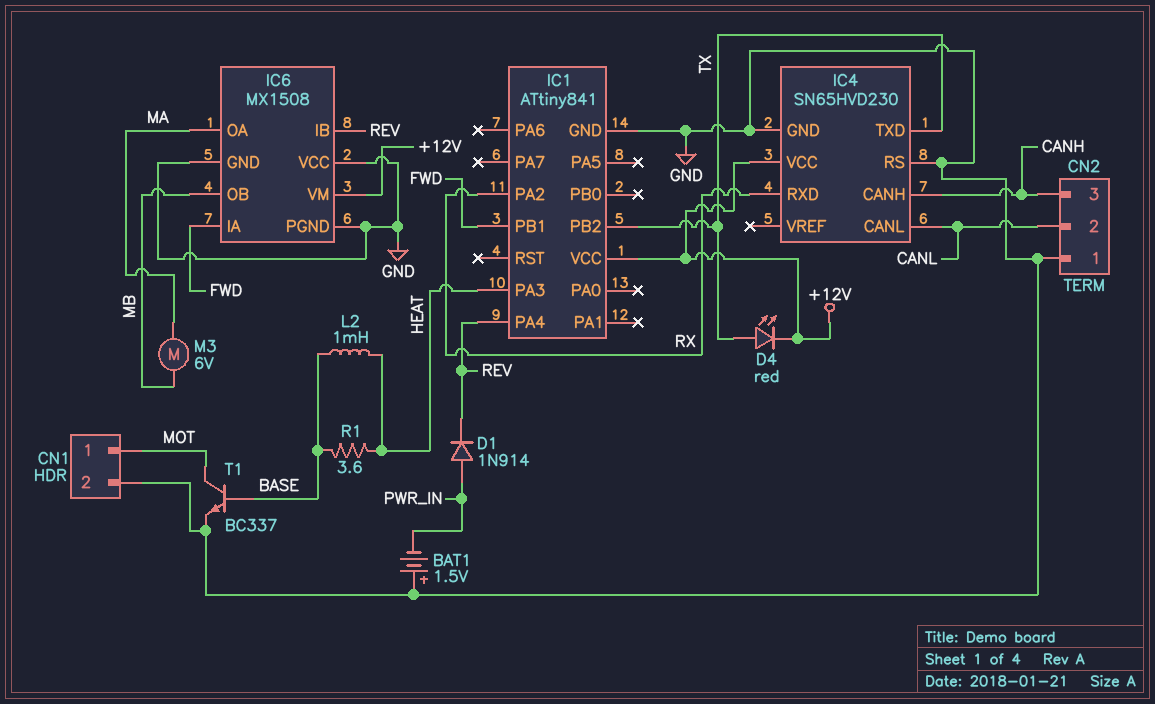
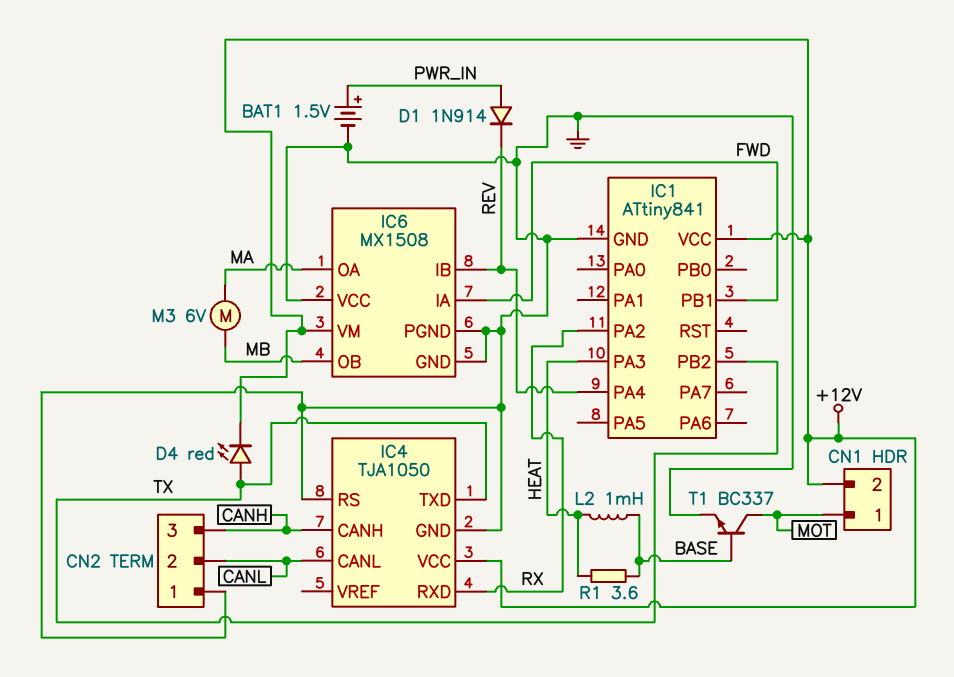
BAT1: 1.5V (plus GND, minus PWR_IN) -> 1.5V (plus PWR_IN, minus GND)
CN1 pin 2: GND -> +12V
IC4: SN65HVD230 -> TJA1050

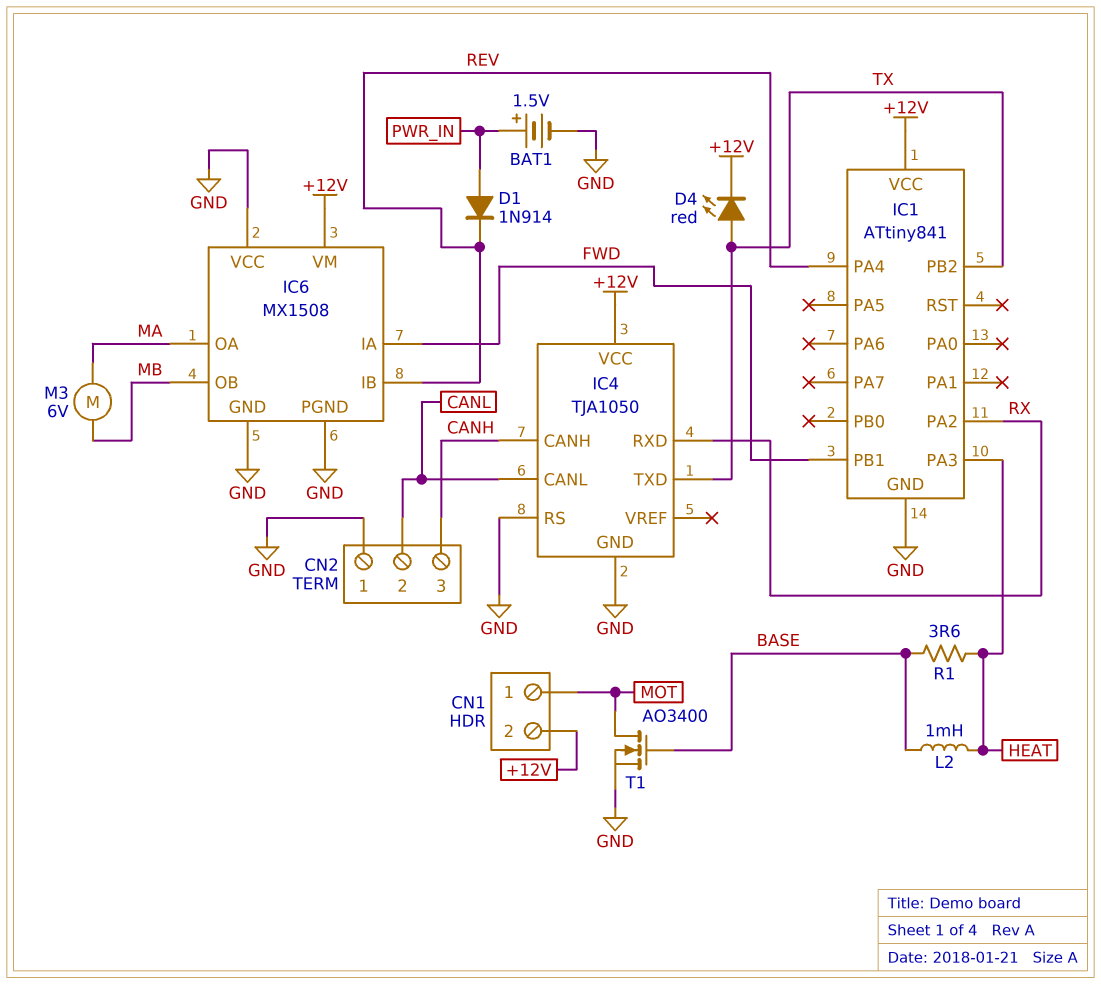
T1: NPN BC337 (B BASE, C MOT, E GND) -> NMOS AO3400 (G BASE, D MOT, S GND)

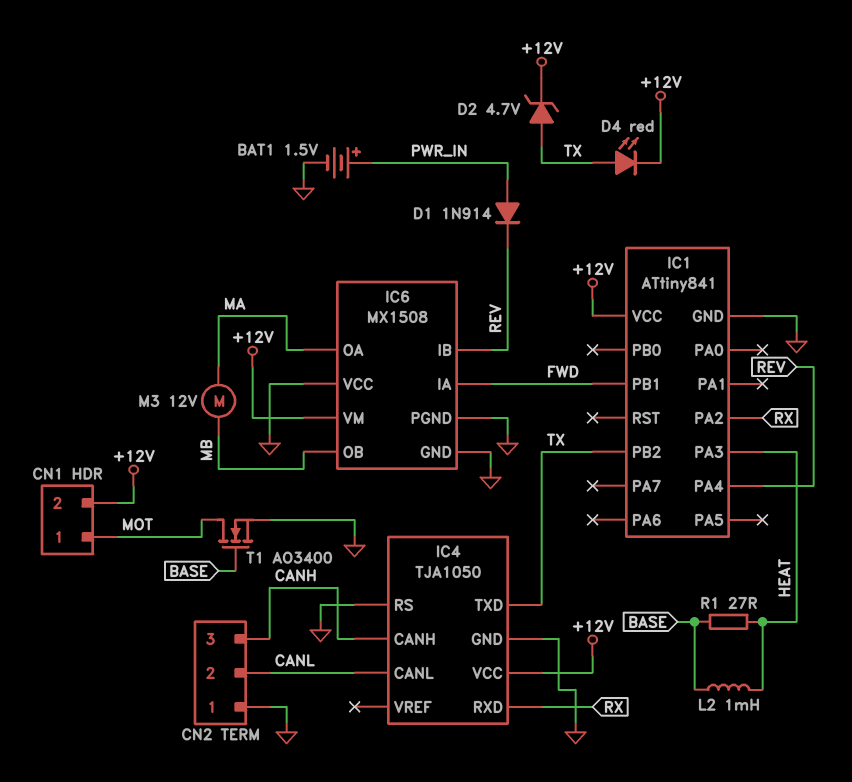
D2: none -> zener 4.7V (A TX, K +12V)
M3: motor 6V (MA, MB) -> motor 12V (MA, MB)
R1: 3.6 (BASE, HEAT) -> 27 (BASE, HEAT)

